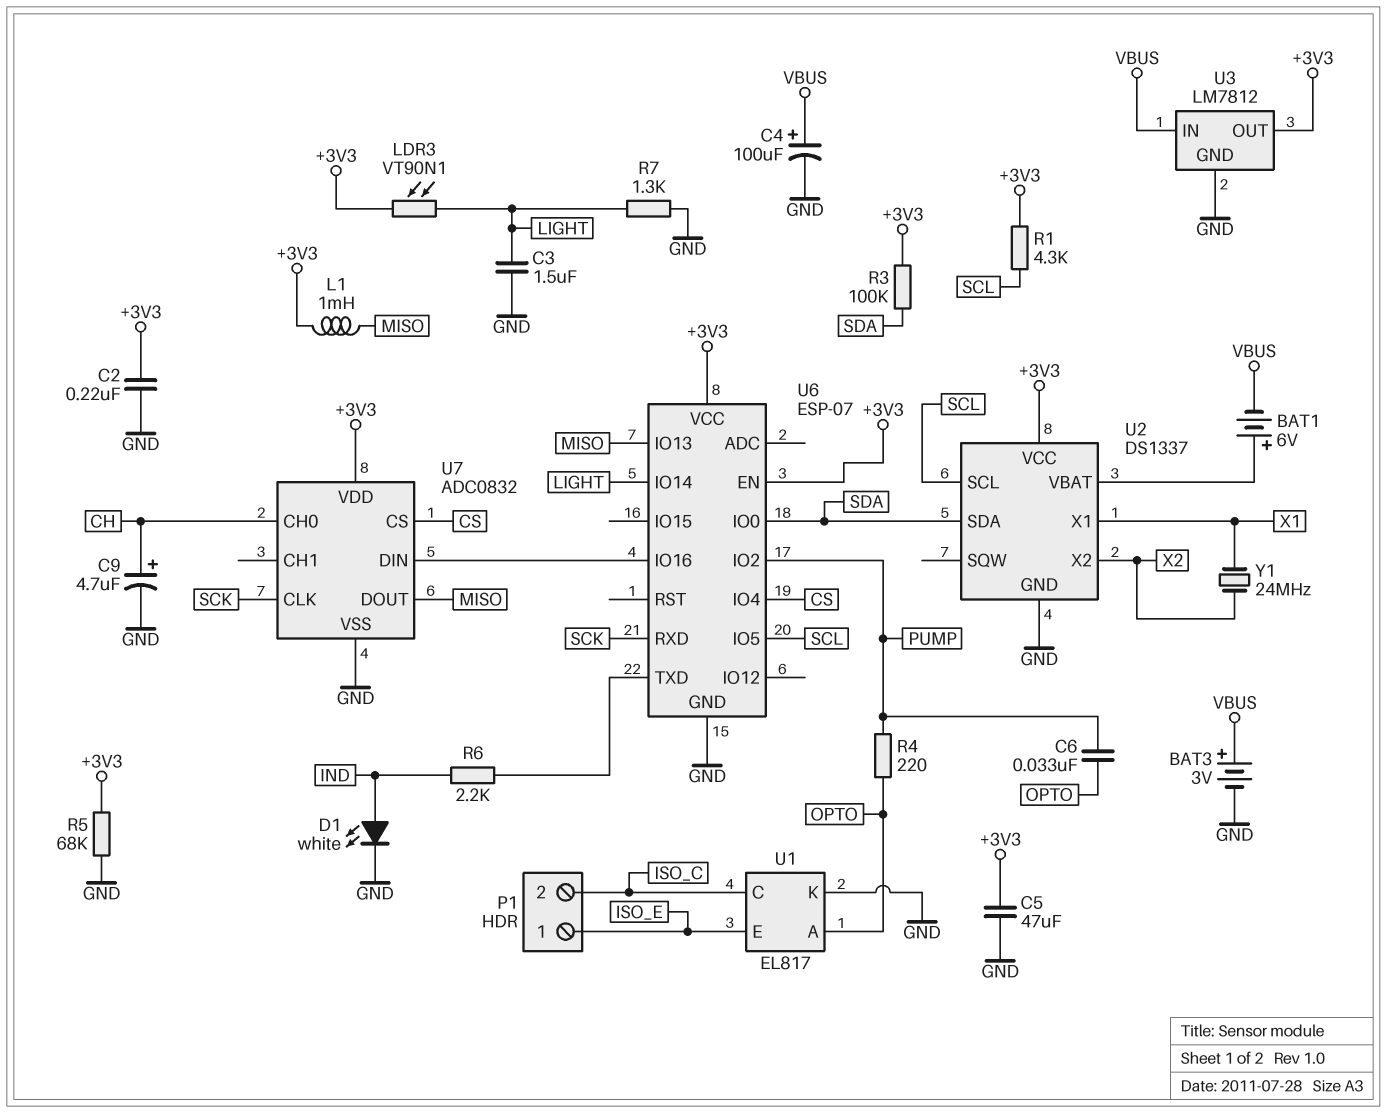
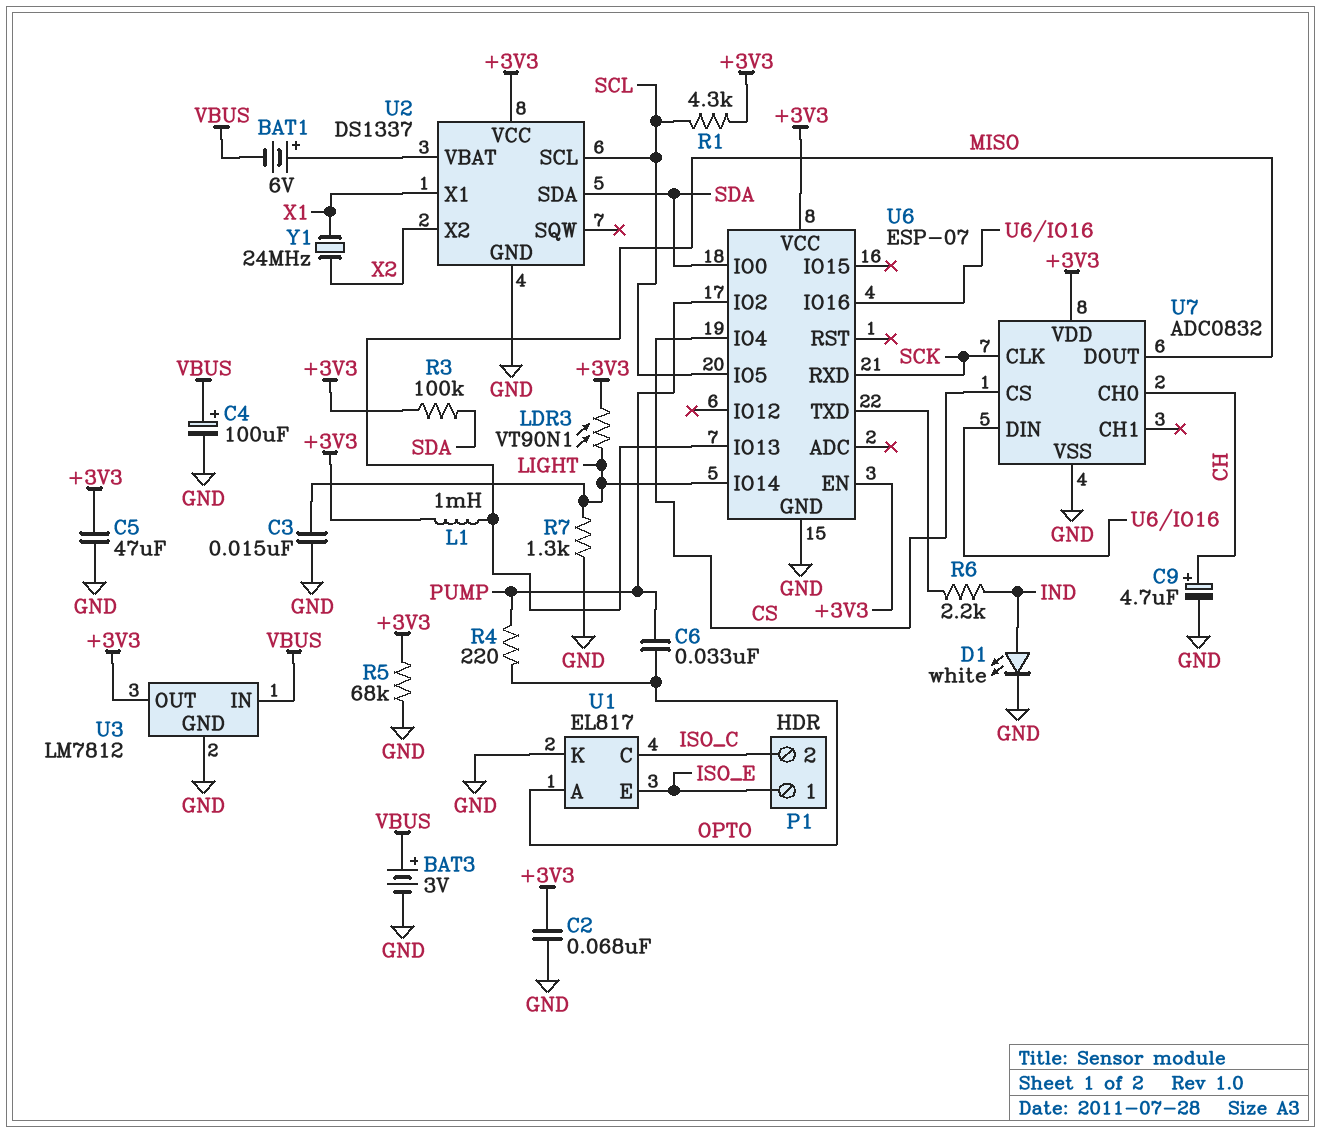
C2: 220nF (+3V3, GND) -> 68nF (+3V3, GND)
C3: 1.5uF (GND, LIGHT) -> 15nF (GND, LIGHT)

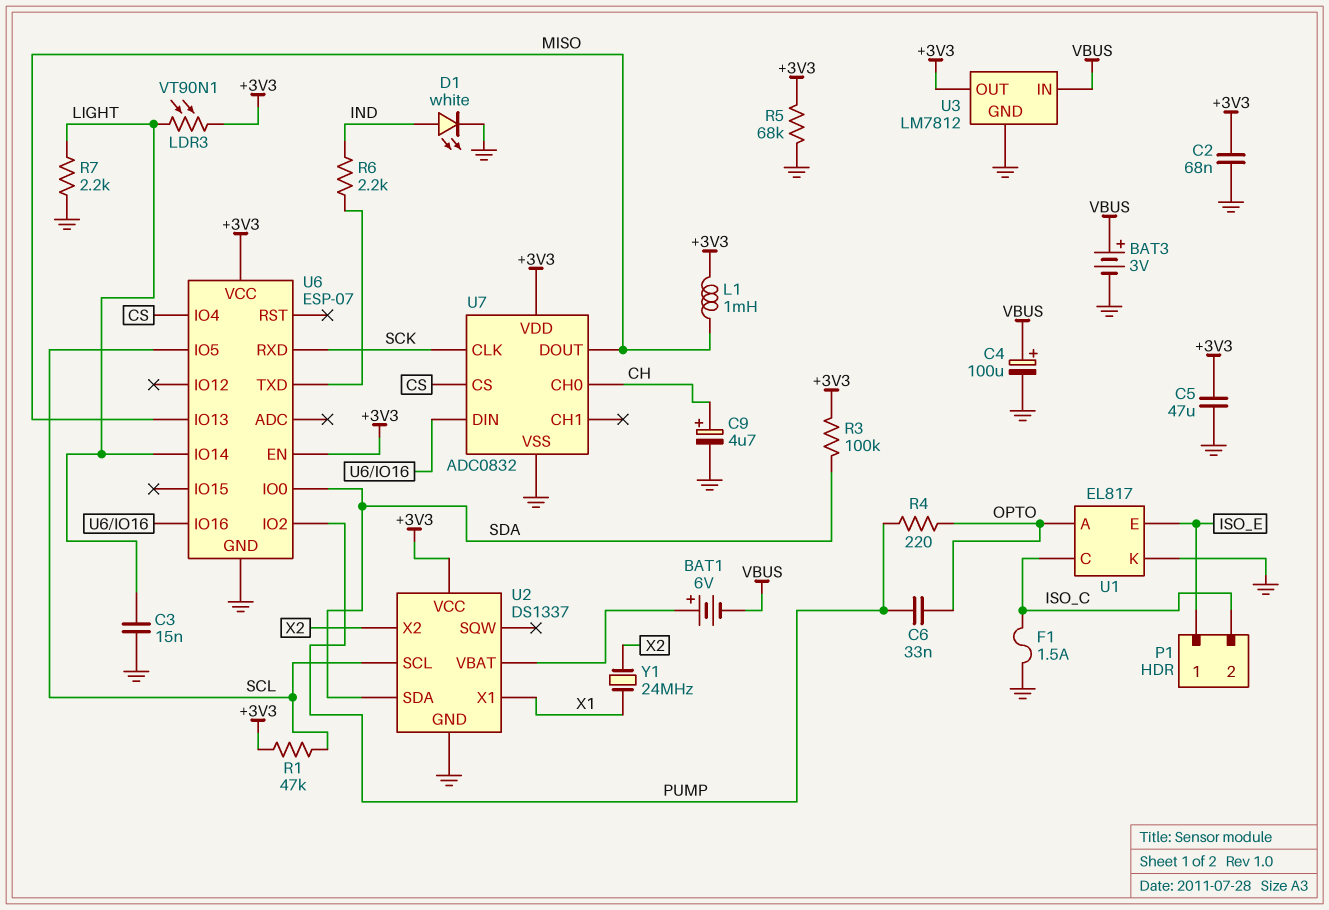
F1: none -> 1.5A (GND, ISO_C)
R1: 4.3k (+3V3, SCL) -> 47k (+3V3, SCL)
R7: 1.3k (GND, LIGHT) -> 2.2k (GND, LIGHT)

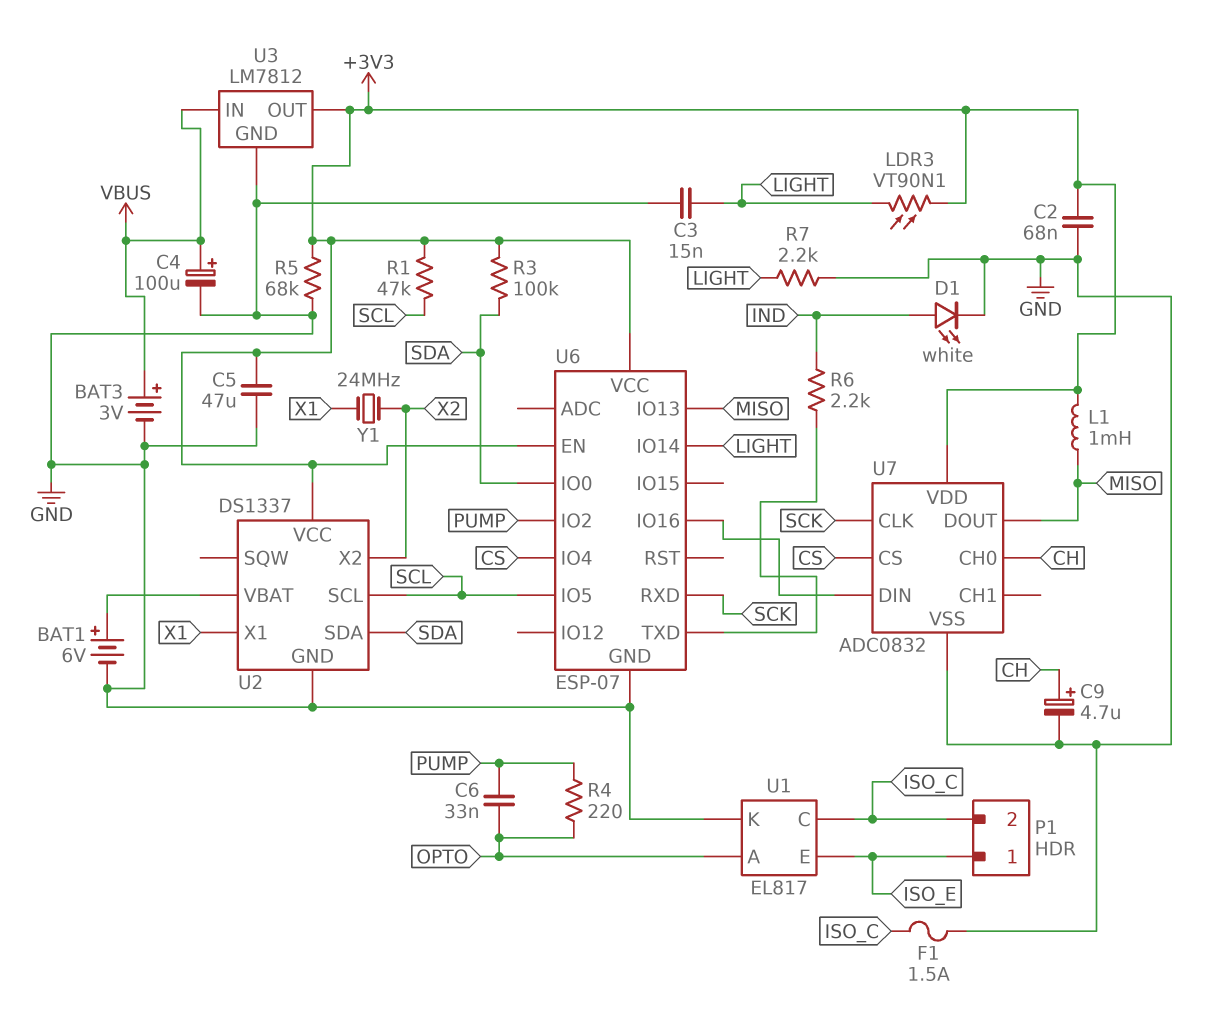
BAT1: 6V (plus U2/VBAT, minus VBUS) -> 6V (plus U2/VBAT, minus GND)

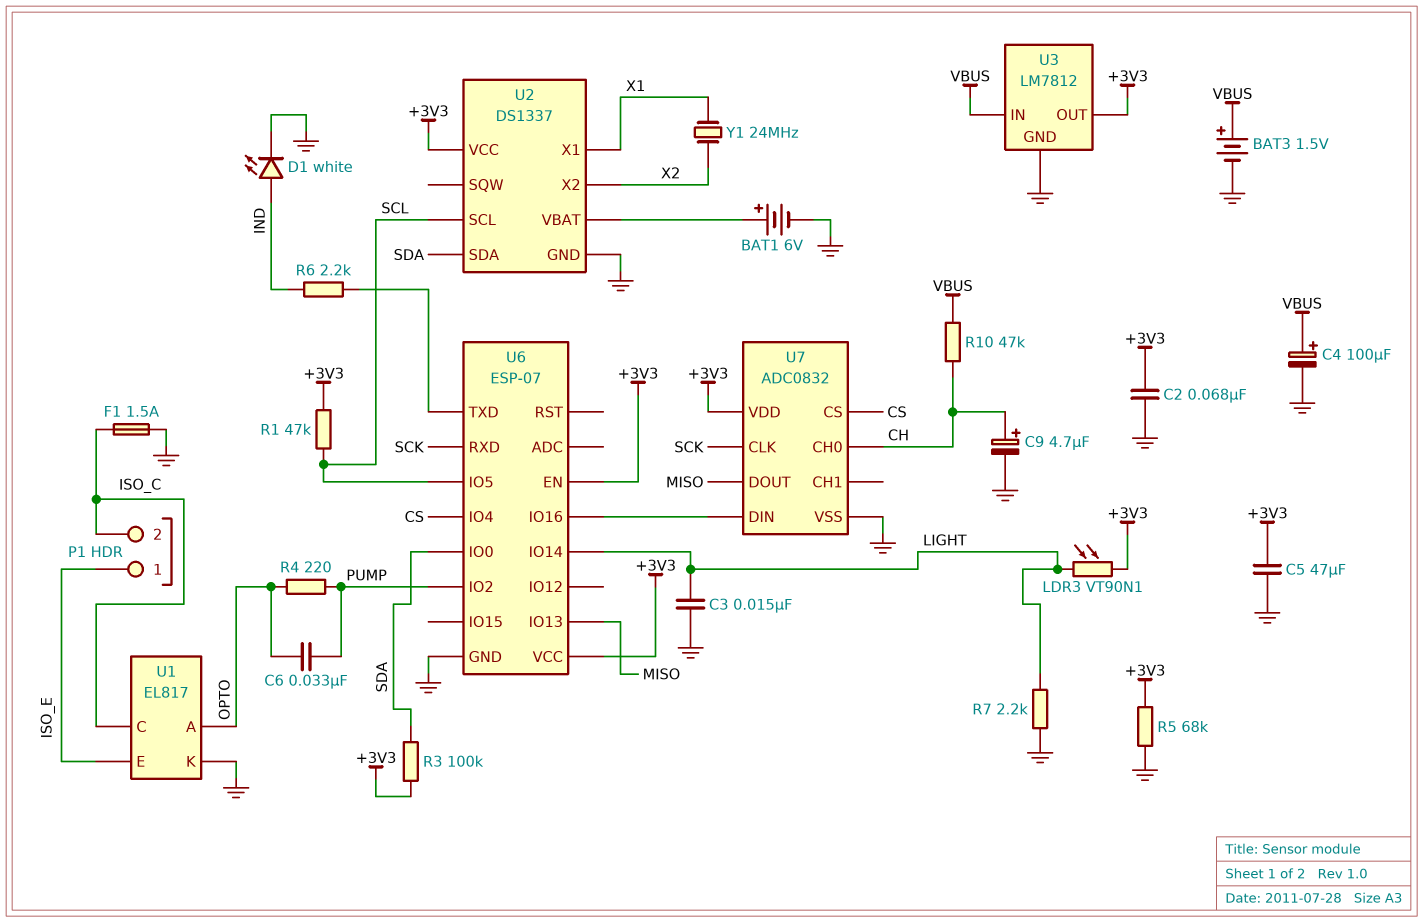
BAT3: 3V (plus VBUS, minus GND) -> 1.5V (plus VBUS, minus GND)
L1: 1mH (+3V3, MISO) -> none
R10: none -> 47k (CH, VBUS)

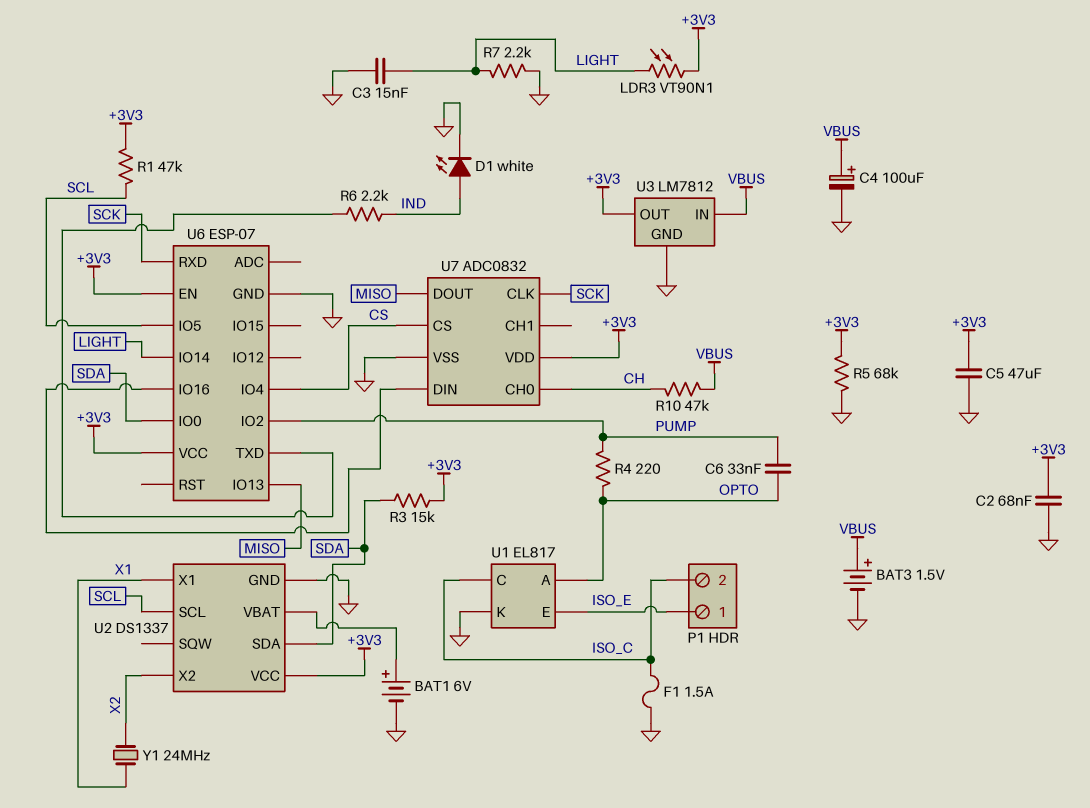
C9: 4.7uF (plus CH, minus GND) -> none
R3: 100k (+3V3, SDA) -> 15k (+3V3, SDA)

